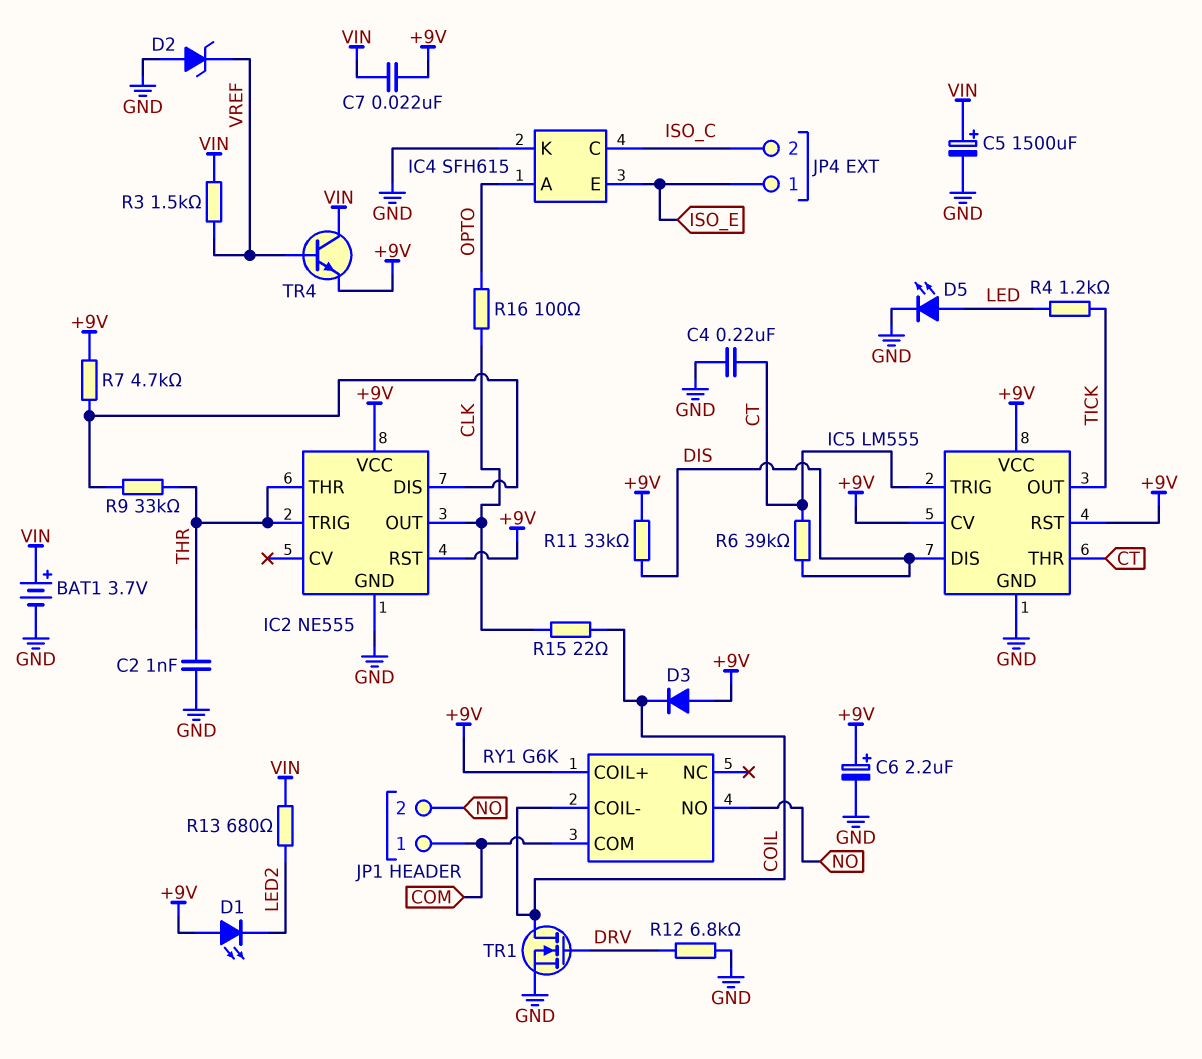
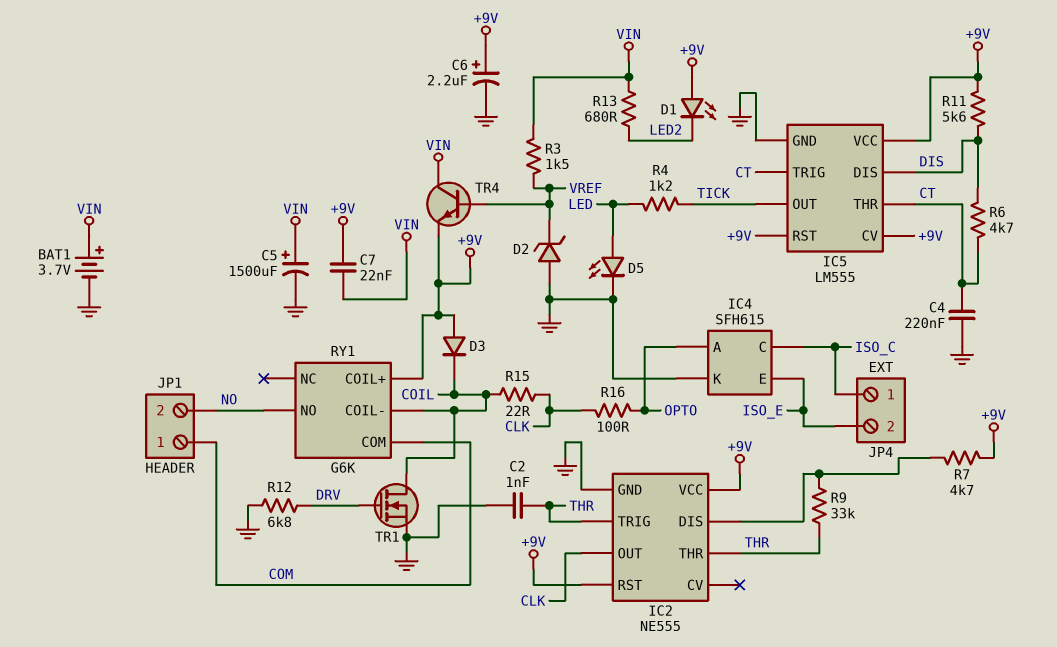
JP4 pin 1: ISO_E -> ISO_C
JP4 pin 2: ISO_C -> ISO_E
R6: 39k (CT, DIS) -> 4.7k (CT, DIS)
R11: 33k (+9V, DIS) -> 5.6k (+9V, DIS)

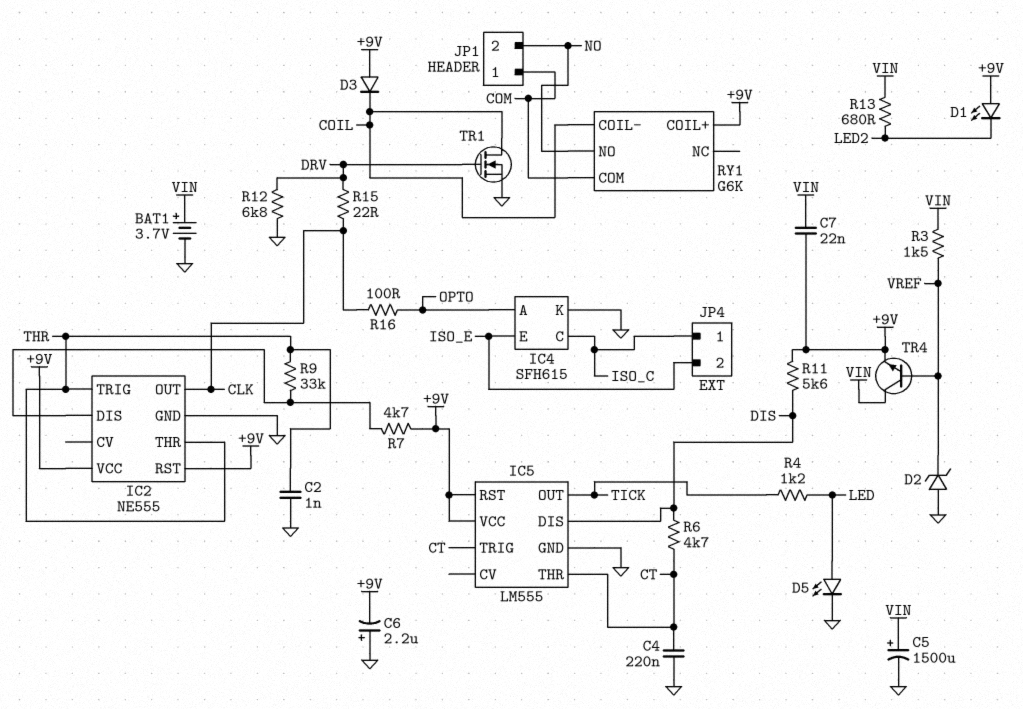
C6: 2.2uF (plus +9V, minus GND) -> 2.2uF (plus GND, minus +9V)
IC5 pin CV: +9V -> none
R15: 22 (CLK, COIL) -> 22 (CLK, DRV)

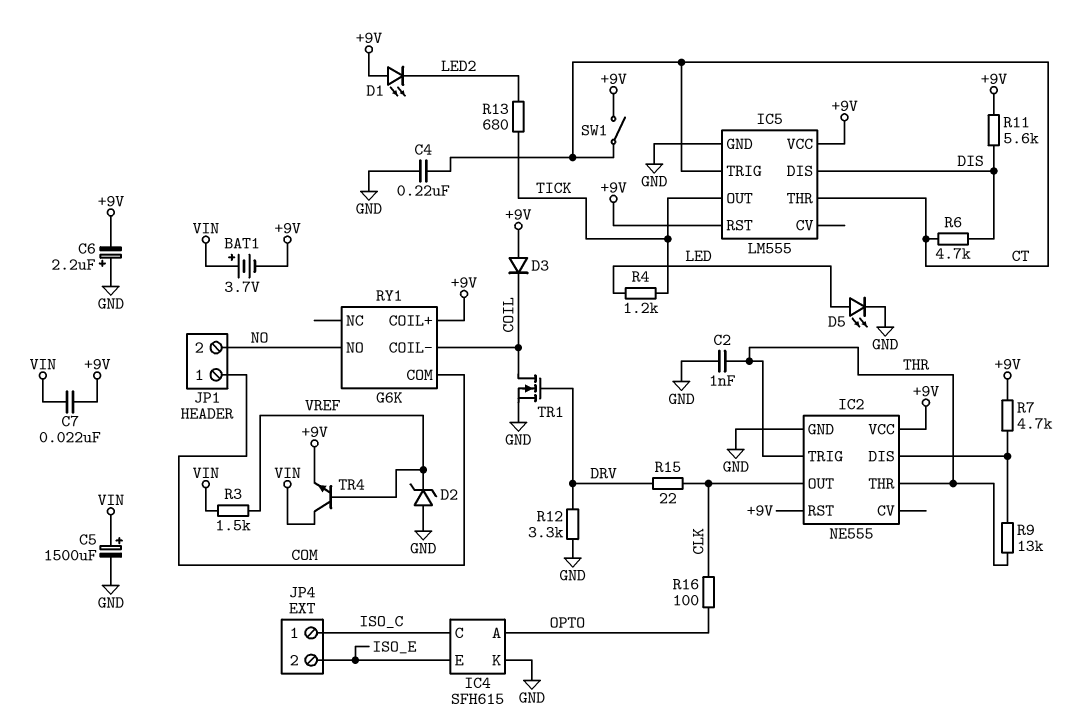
BAT1: 3.7V (plus VIN, minus GND) -> 3.7V (plus VIN, minus +9V)
R9: 33k (IC2/DIS, THR) -> 13k (IC2/DIS, THR)
R12: 6.8k (DRV, GND) -> 3.3k (DRV, GND)
R13: 680 (LED2, VIN) -> 680 (LED2, TICK)
SW1: none -> switch (+9V, CT)

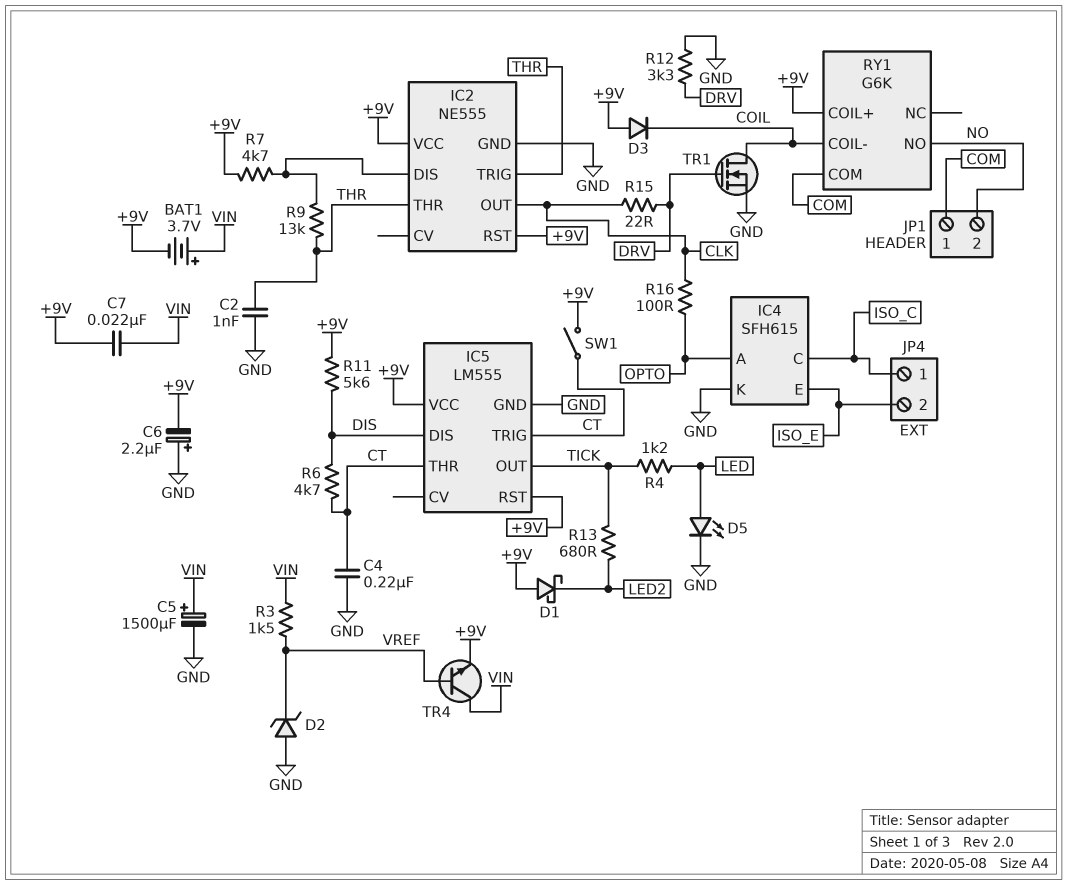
D1: LED (A +9V, K LED2) -> schottky (A +9V, K LED2)

